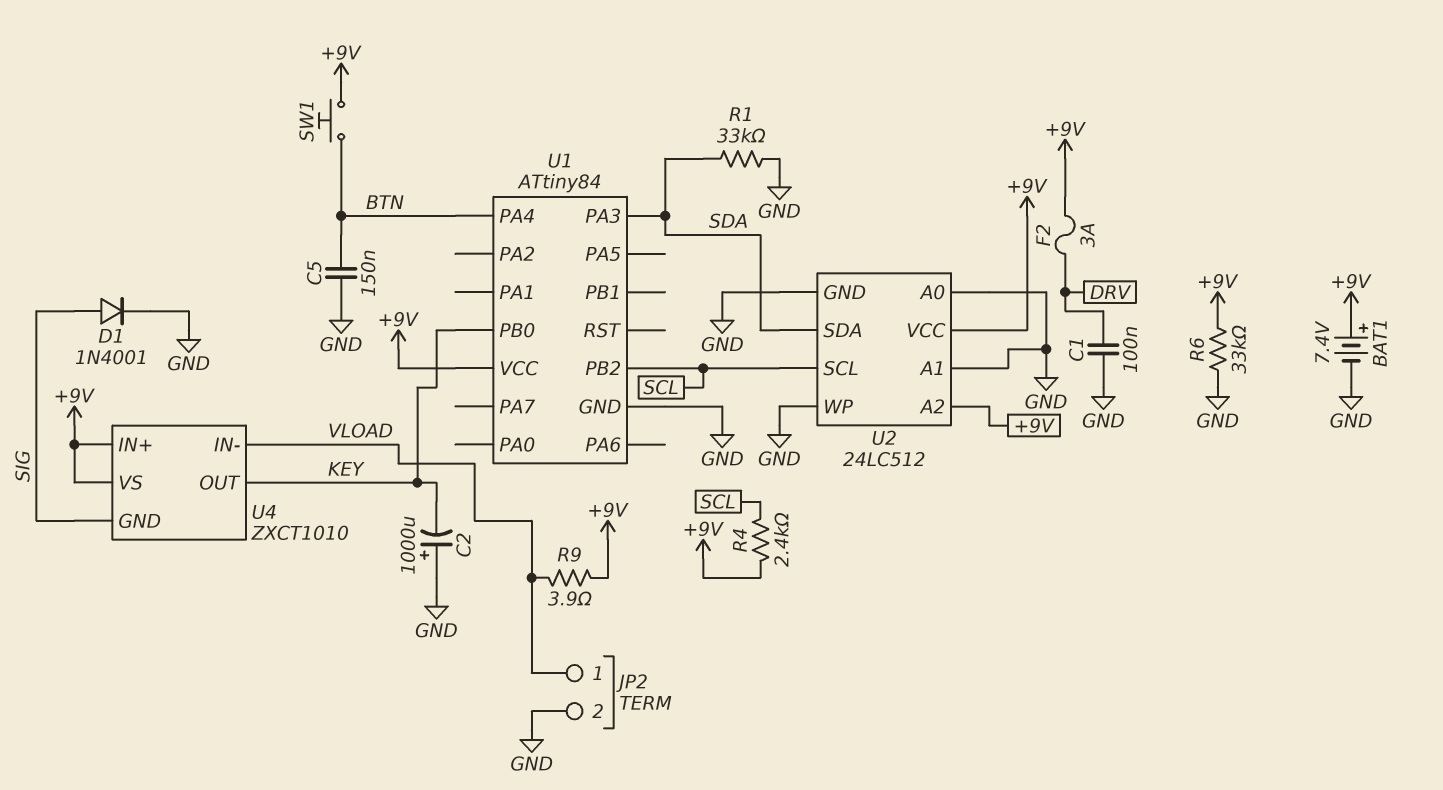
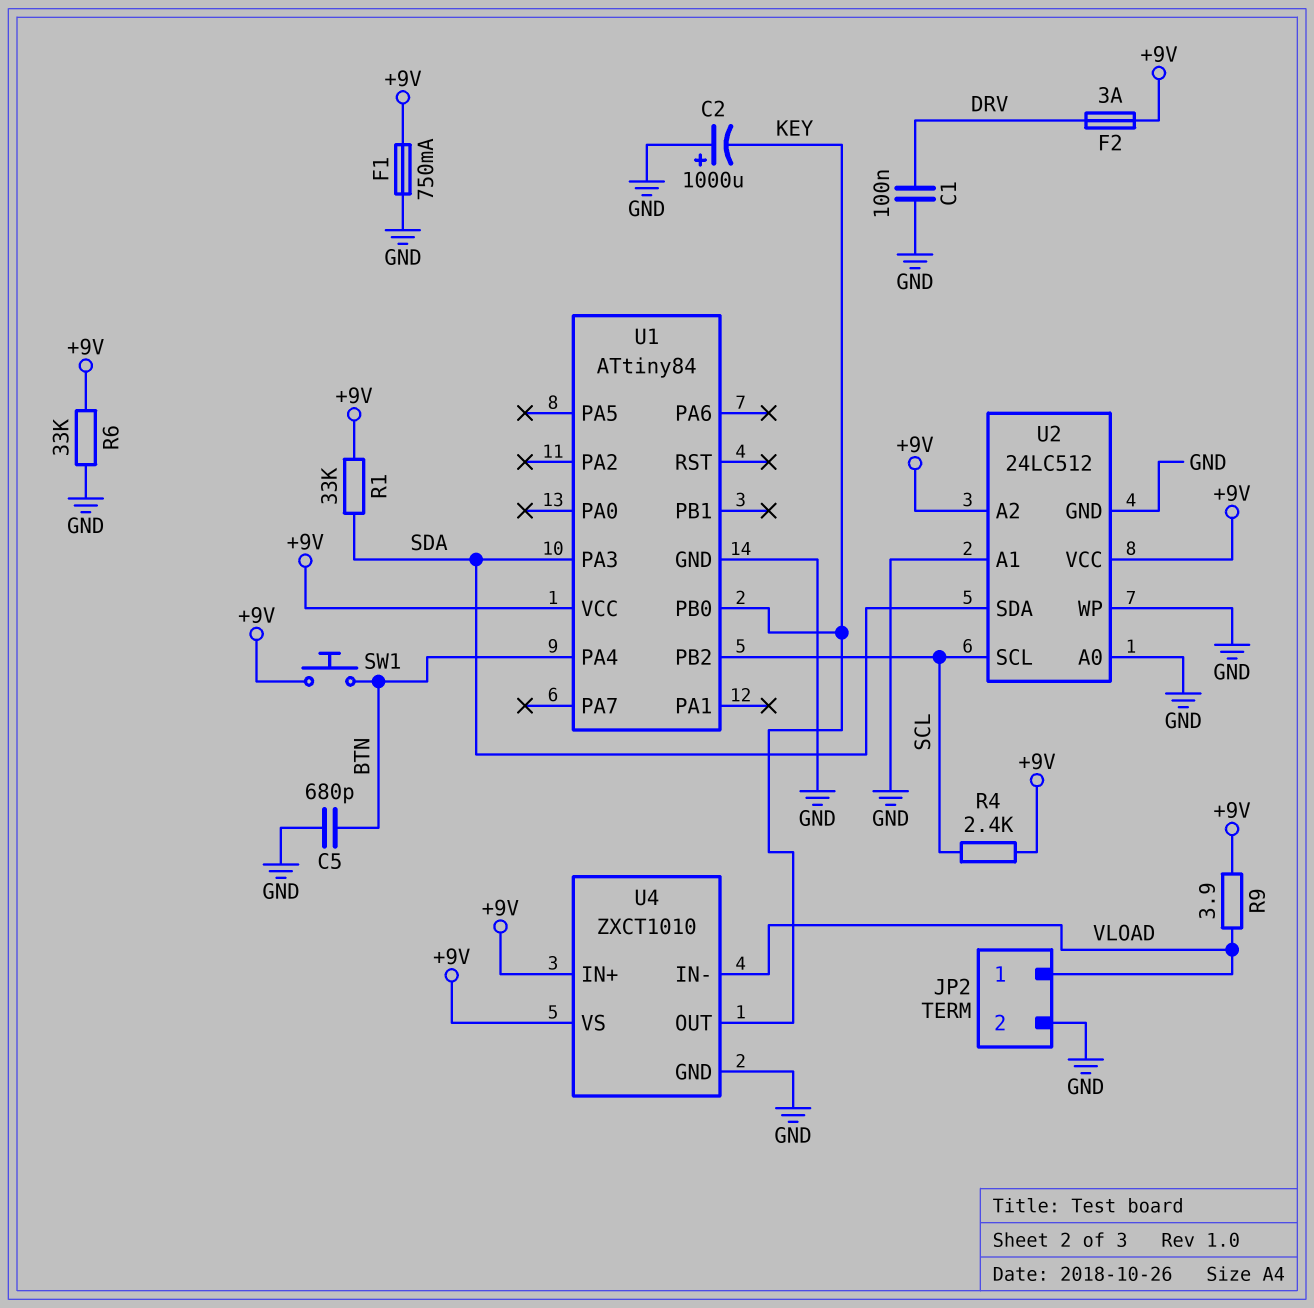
BAT1: 7.4V (plus +9V, minus GND) -> none
C5: 150nF (BTN, GND) -> 680pF (BTN, GND)
D1: diode 1N4001 (A SIG, K GND) -> none
F1: none -> 750mA (+9V, GND)
R1: 33k (GND, SDA) -> 33k (+9V, SDA)
U4 pin GND: SIG -> GND

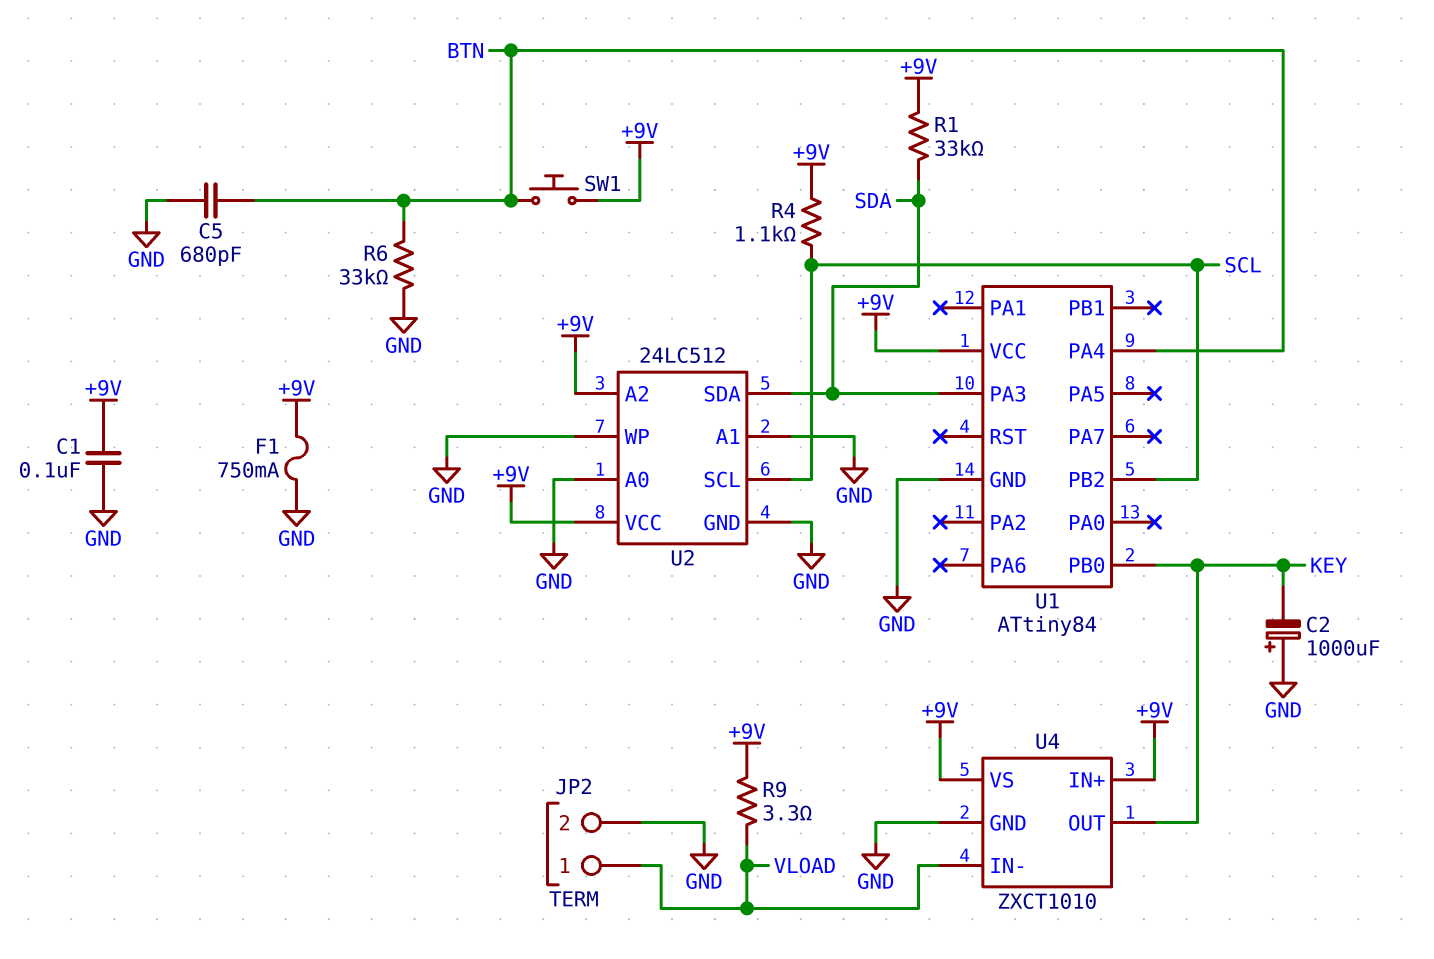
C1: 100nF (DRV, GND) -> 100nF (+9V, GND)
F2: 3A (+9V, DRV) -> none
R4: 2.4k (+9V, SCL) -> 1.1k (+9V, SCL)
R6: 33k (+9V, GND) -> 33k (BTN, GND)
R9: 3.9 (+9V, VLOAD) -> 3.3 (+9V, VLOAD)

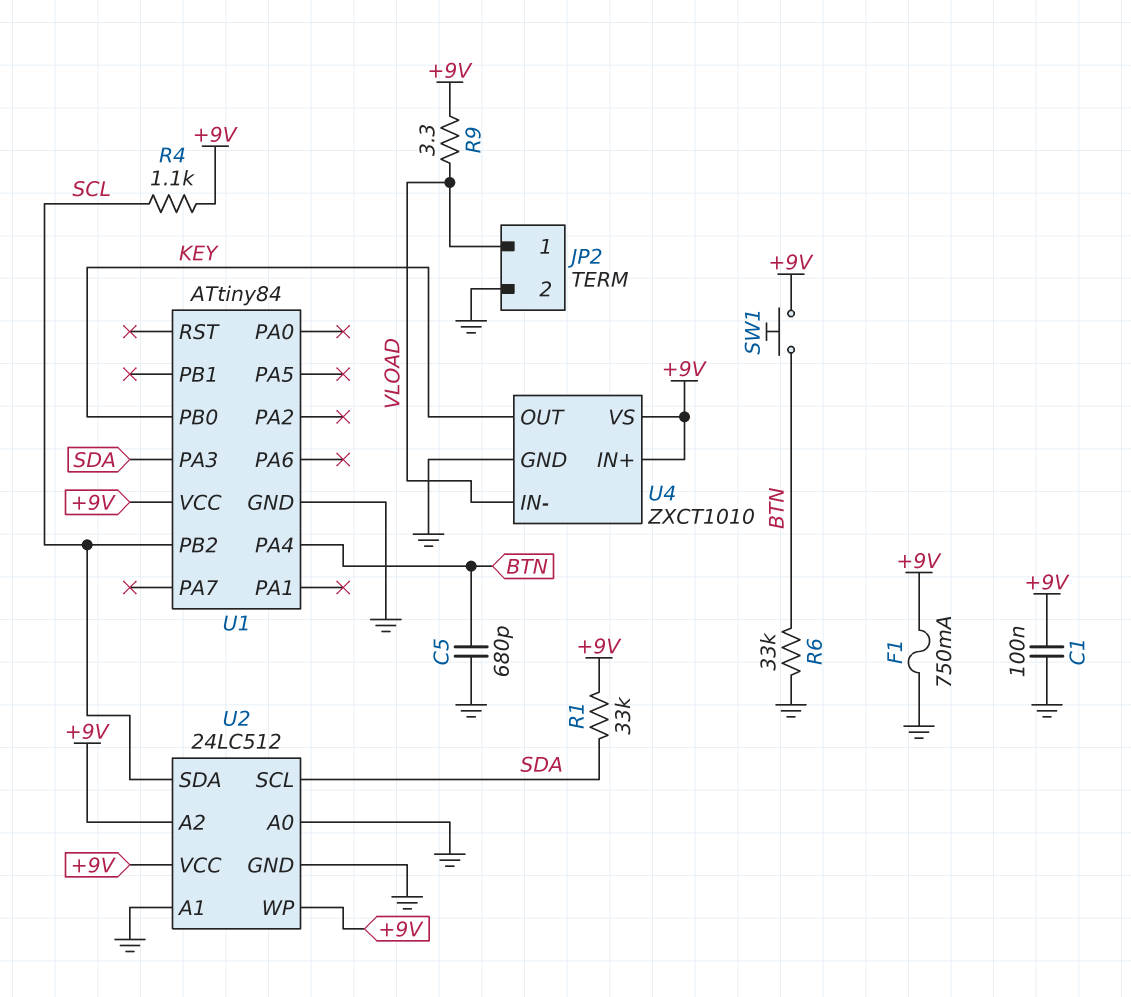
C2: 1000uF (plus GND, minus KEY) -> none
U2 pin SCL: SCL -> SDA
U2 pin SDA: SDA -> SCL
U2 pin WP: GND -> +9V

